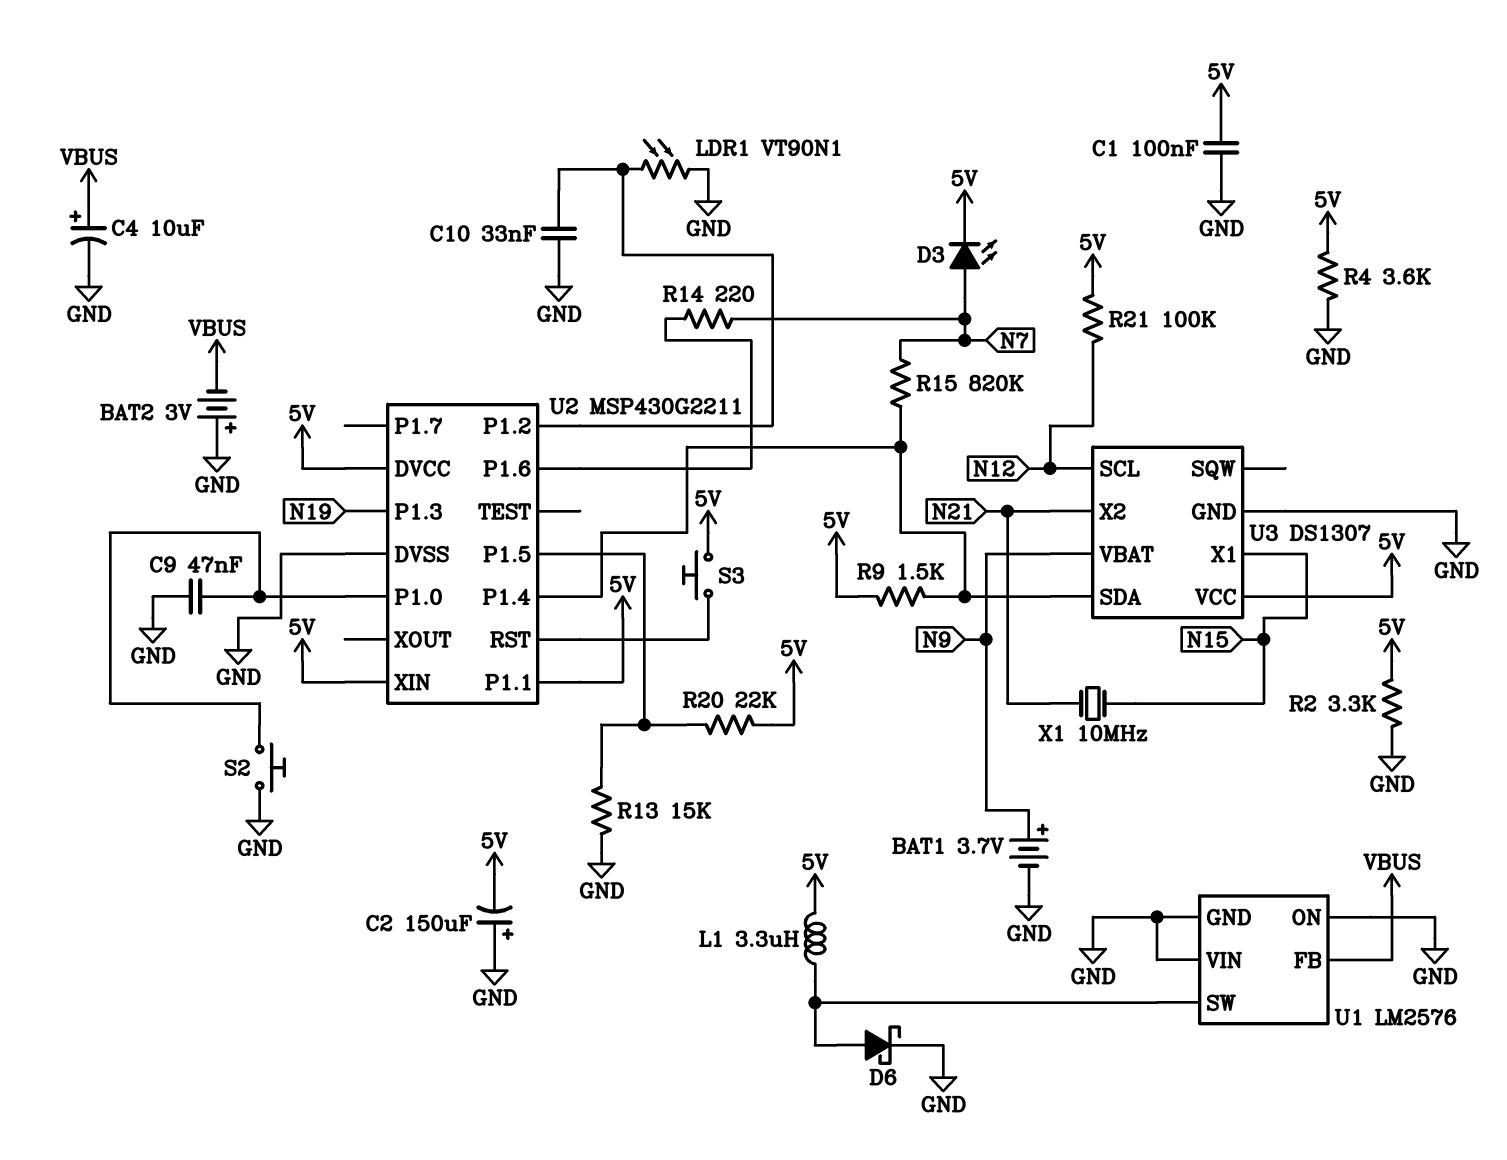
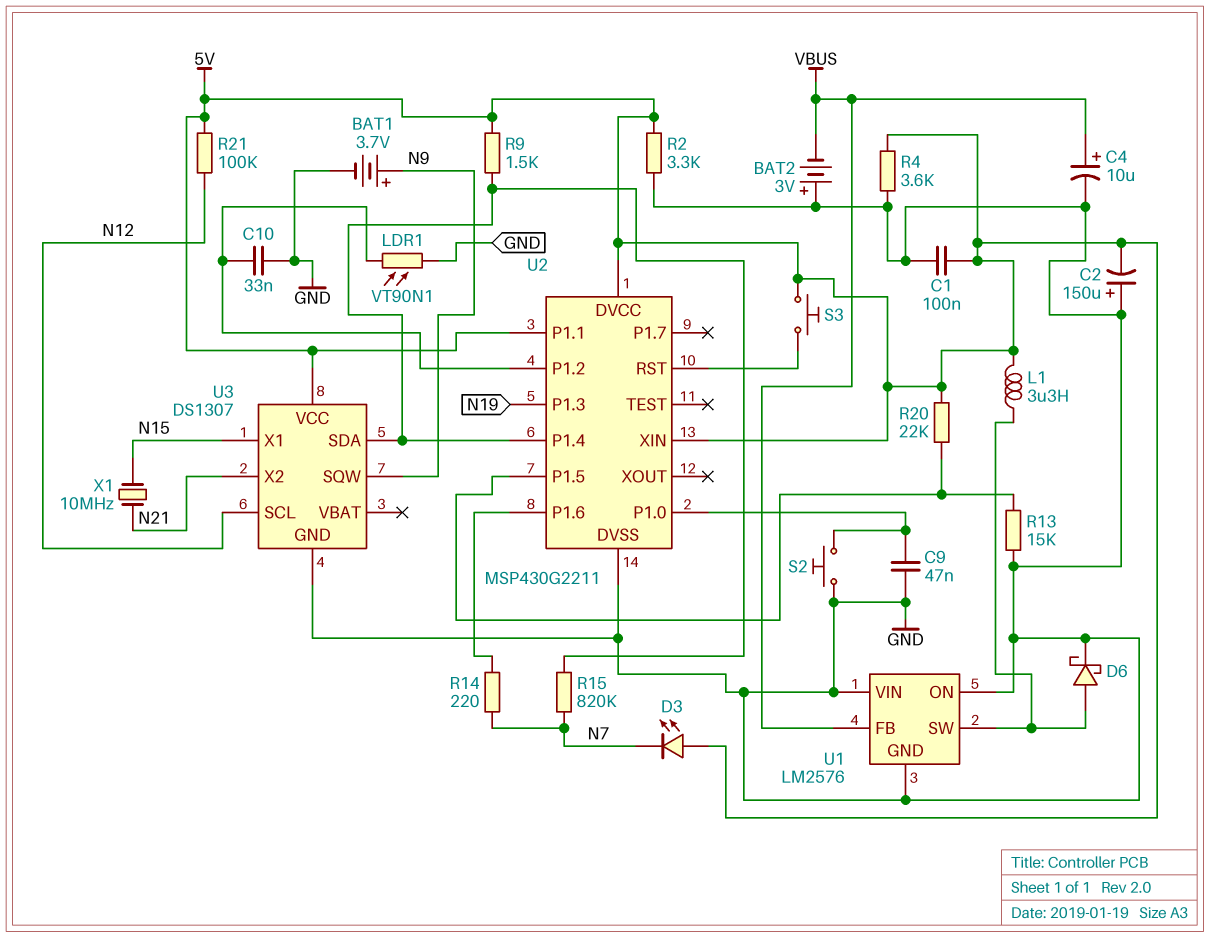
D3: LED (A N7, K 5V) -> LED (A 5V, K N7)
U3 pin SQW: none -> N9
U3 pin VBAT: N9 -> none

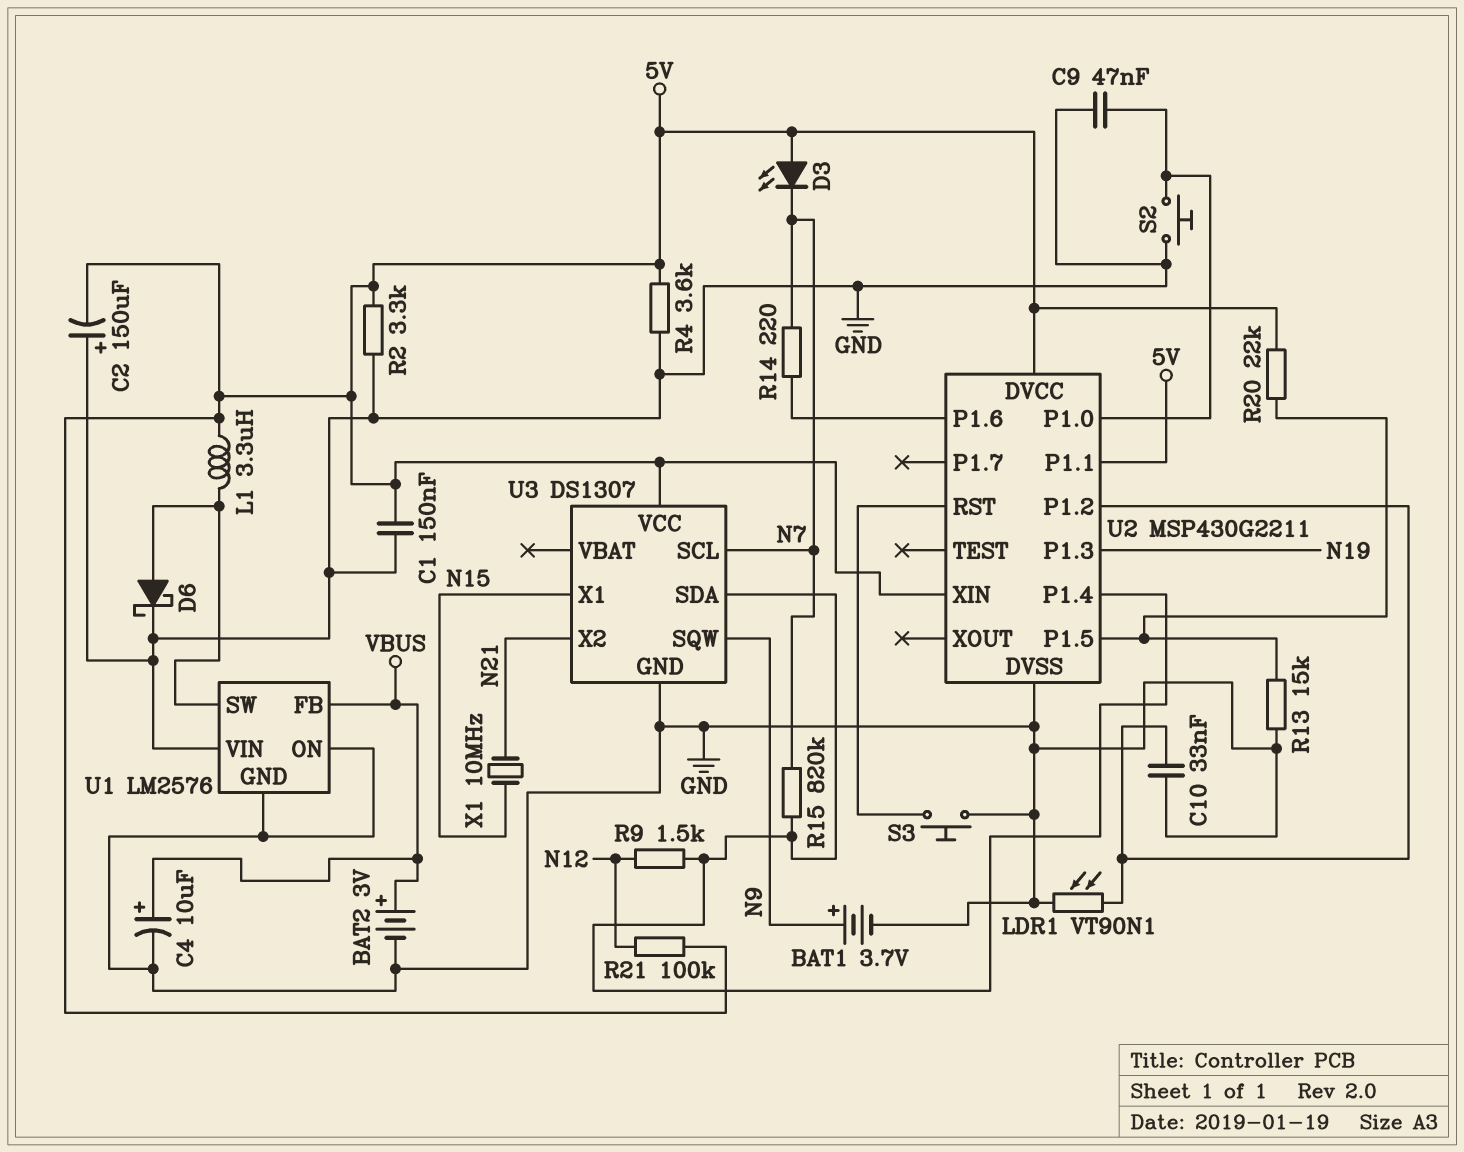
BAT2: 3V (plus GND, minus VBUS) -> 3V (plus VBUS, minus GND)
C1: 100nF (5V, GND) -> 150nF (5V, GND)
R9: 1.5k (5V, U2/P1.4) -> 1.5k (N12, U2/P1.4)
S3: button (5V, U2/RST) -> button (GND, U2/RST)
U3 pin SCL: N12 -> N7

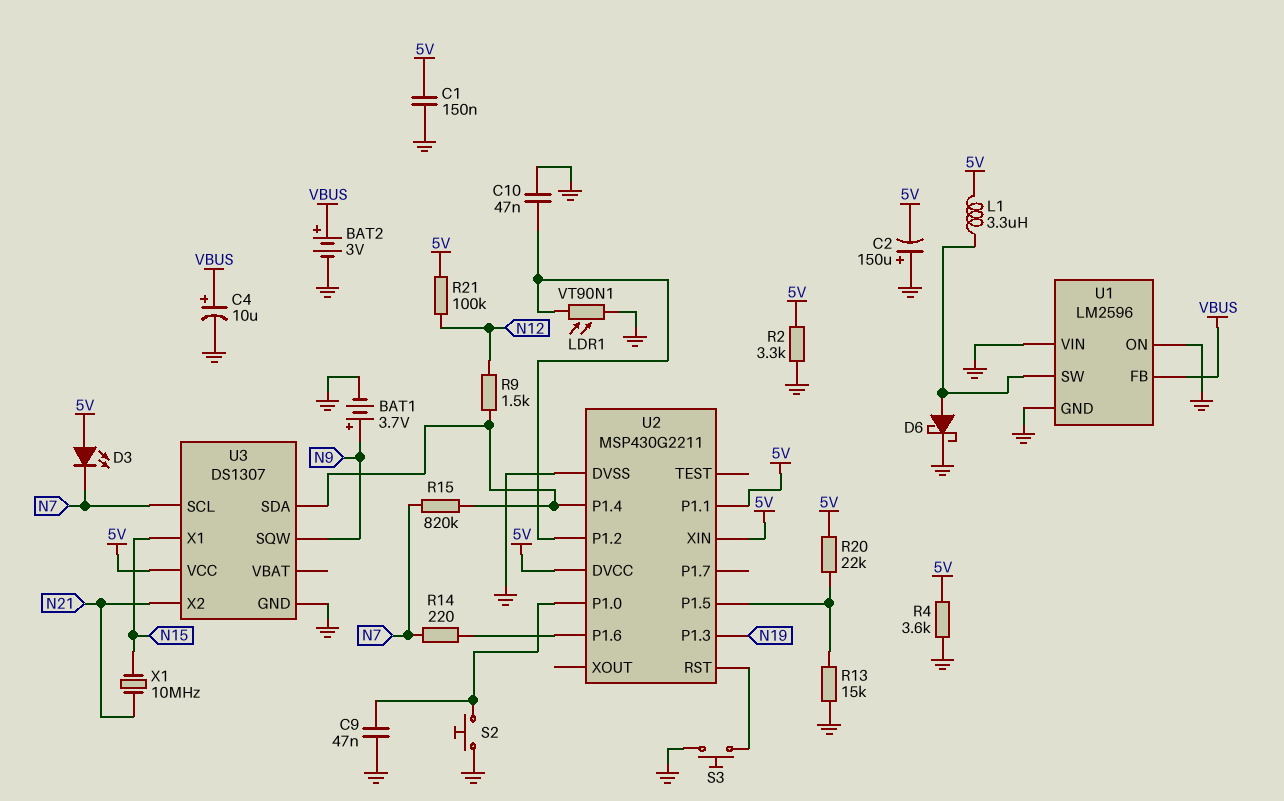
C10: 33nF (GND, U2/P1.2) -> 47nF (GND, U2/P1.2)
U1: LM2576 -> LM2596

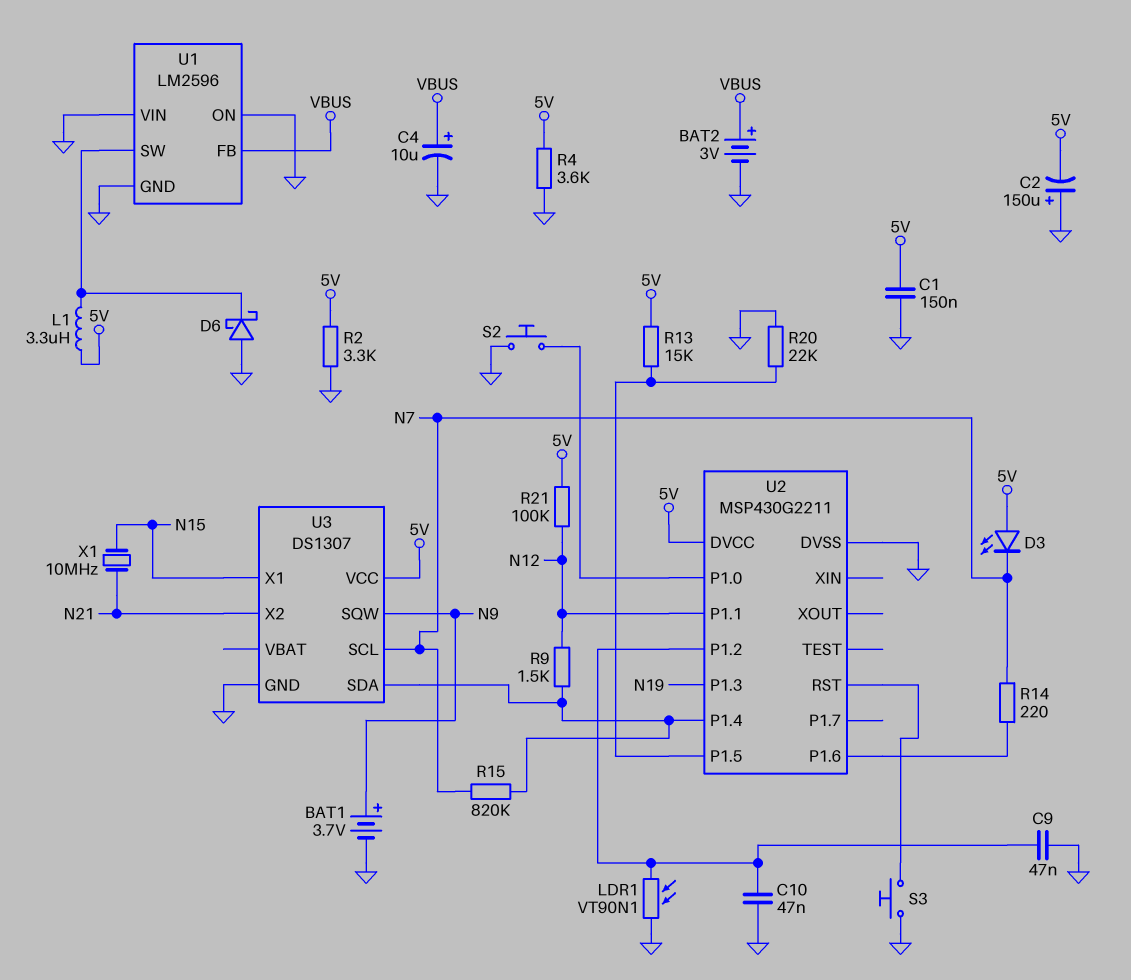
C9: 47nF (GND, U2/P1.0) -> 47nF (GND, U2/P1.2)
D6: schottky (A U1/SW, K GND) -> schottky (A GND, K U1/SW)
R13: 15k (GND, U2/P1.5) -> 15k (5V, U2/P1.5)
R20: 22k (5V, U2/P1.5) -> 22k (GND, U2/P1.5)
U2 pin P1.1: 5V -> N12
U2 pin XIN: 5V -> none

